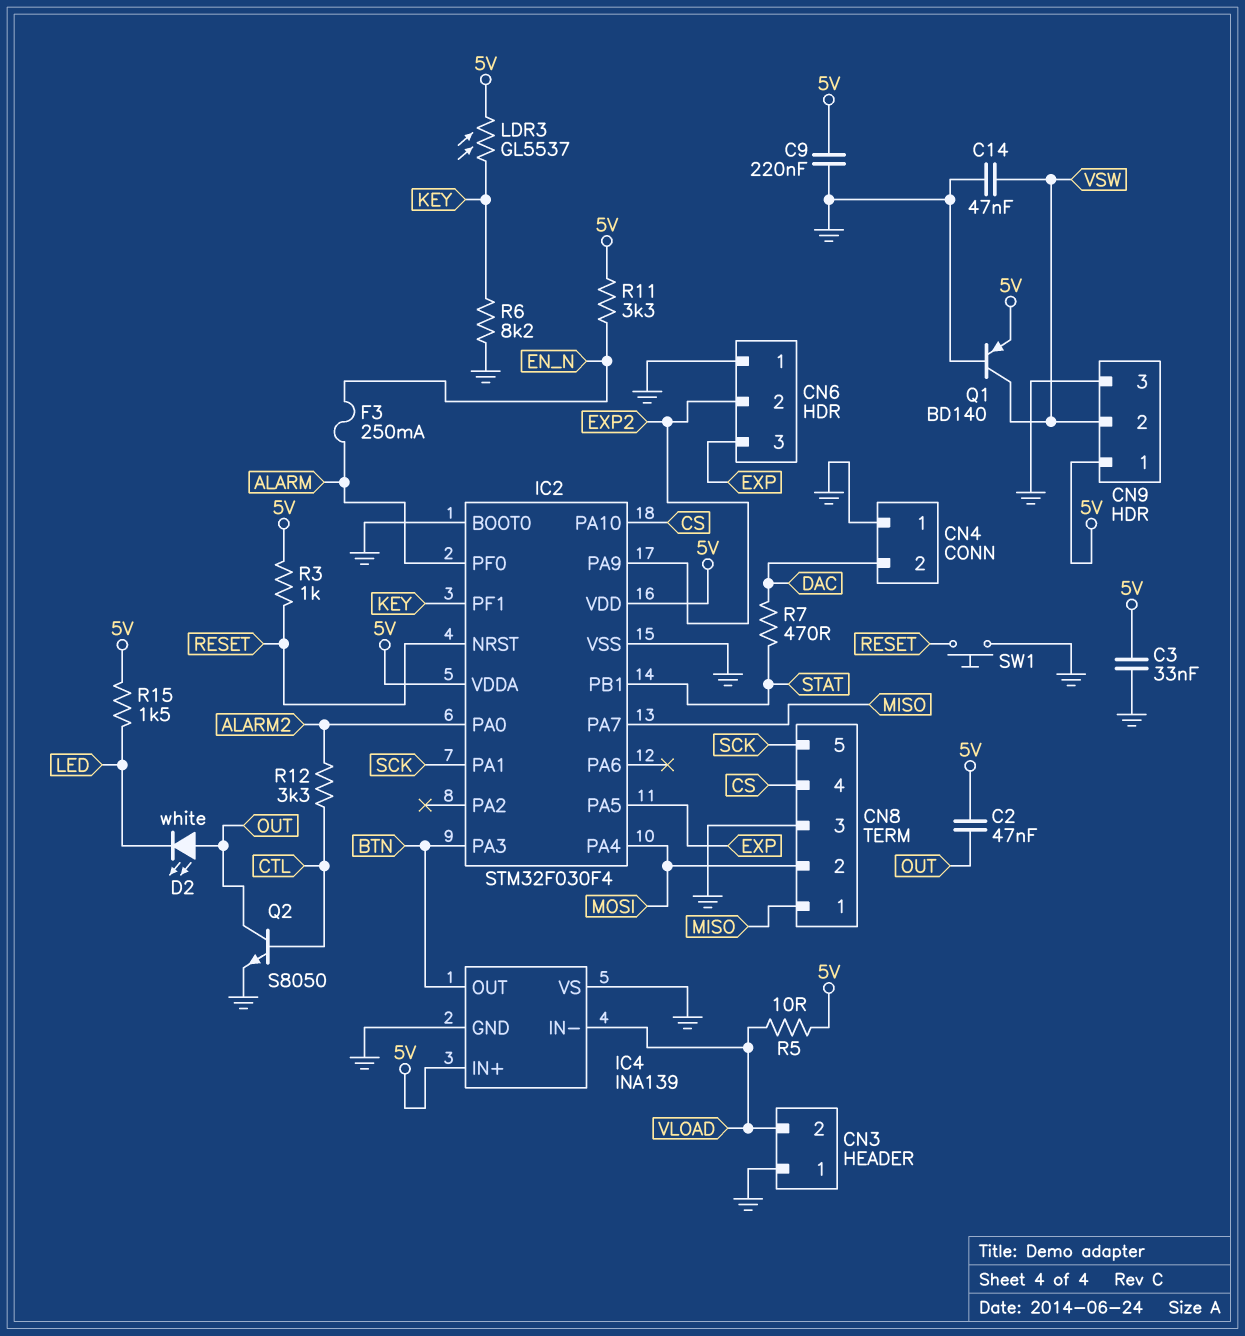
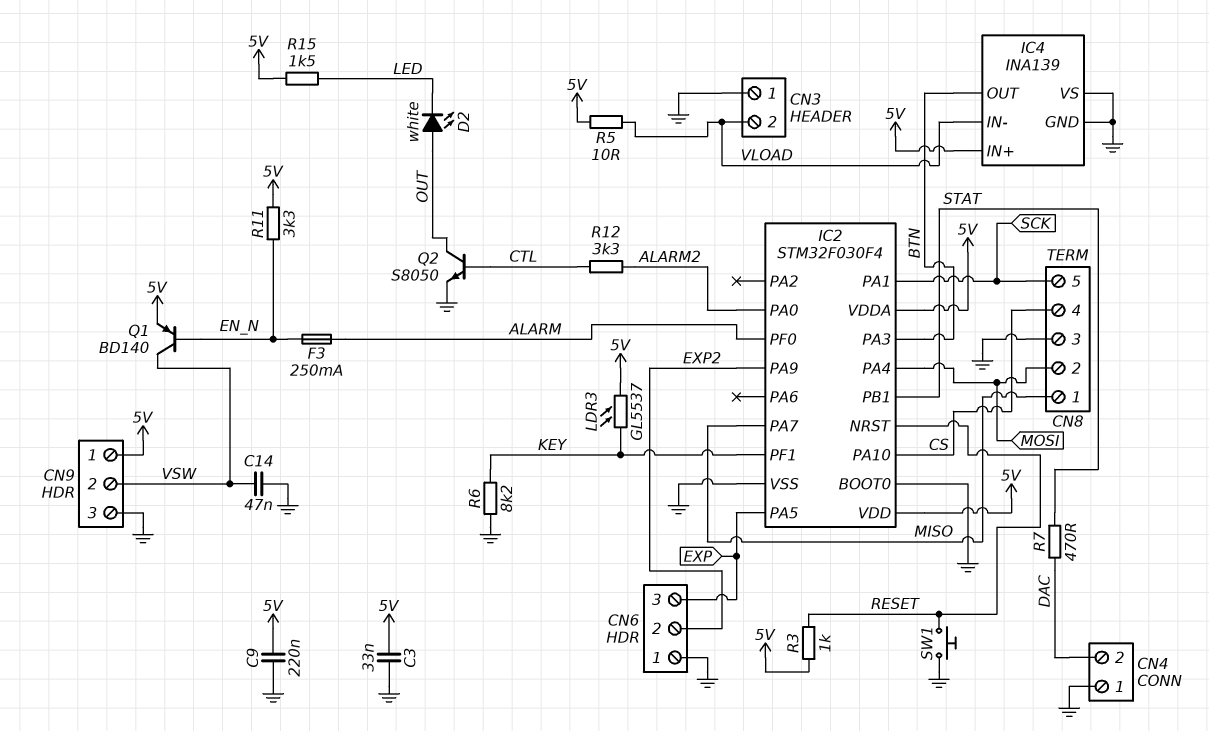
C2: 47nF (5V, OUT) -> none
Q1: PNP BD140 (B GND, C VSW, E 5V) -> PNP BD140 (B EN_N, C VSW, E 5V)

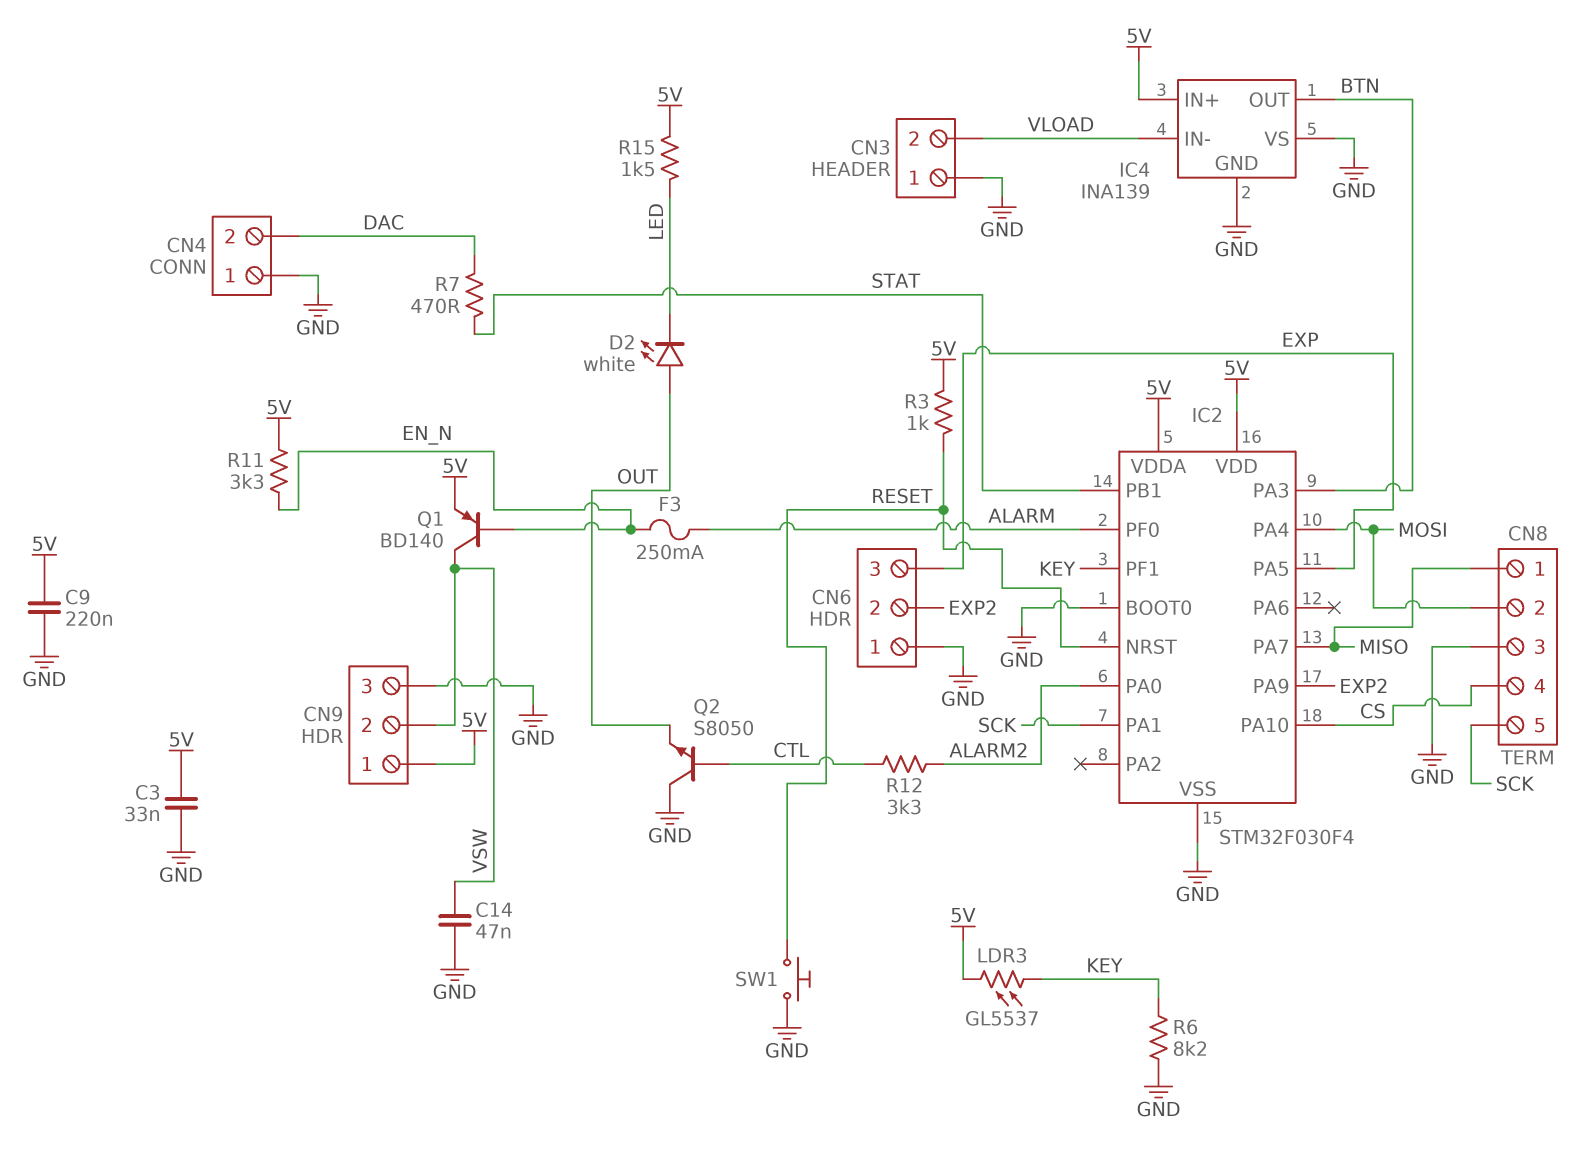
Q2: NPN S8050 (B CTL, C OUT, E GND) -> NPN S8050 (B CTL, C GND, E OUT)
R5: 10 (5V, VLOAD) -> none

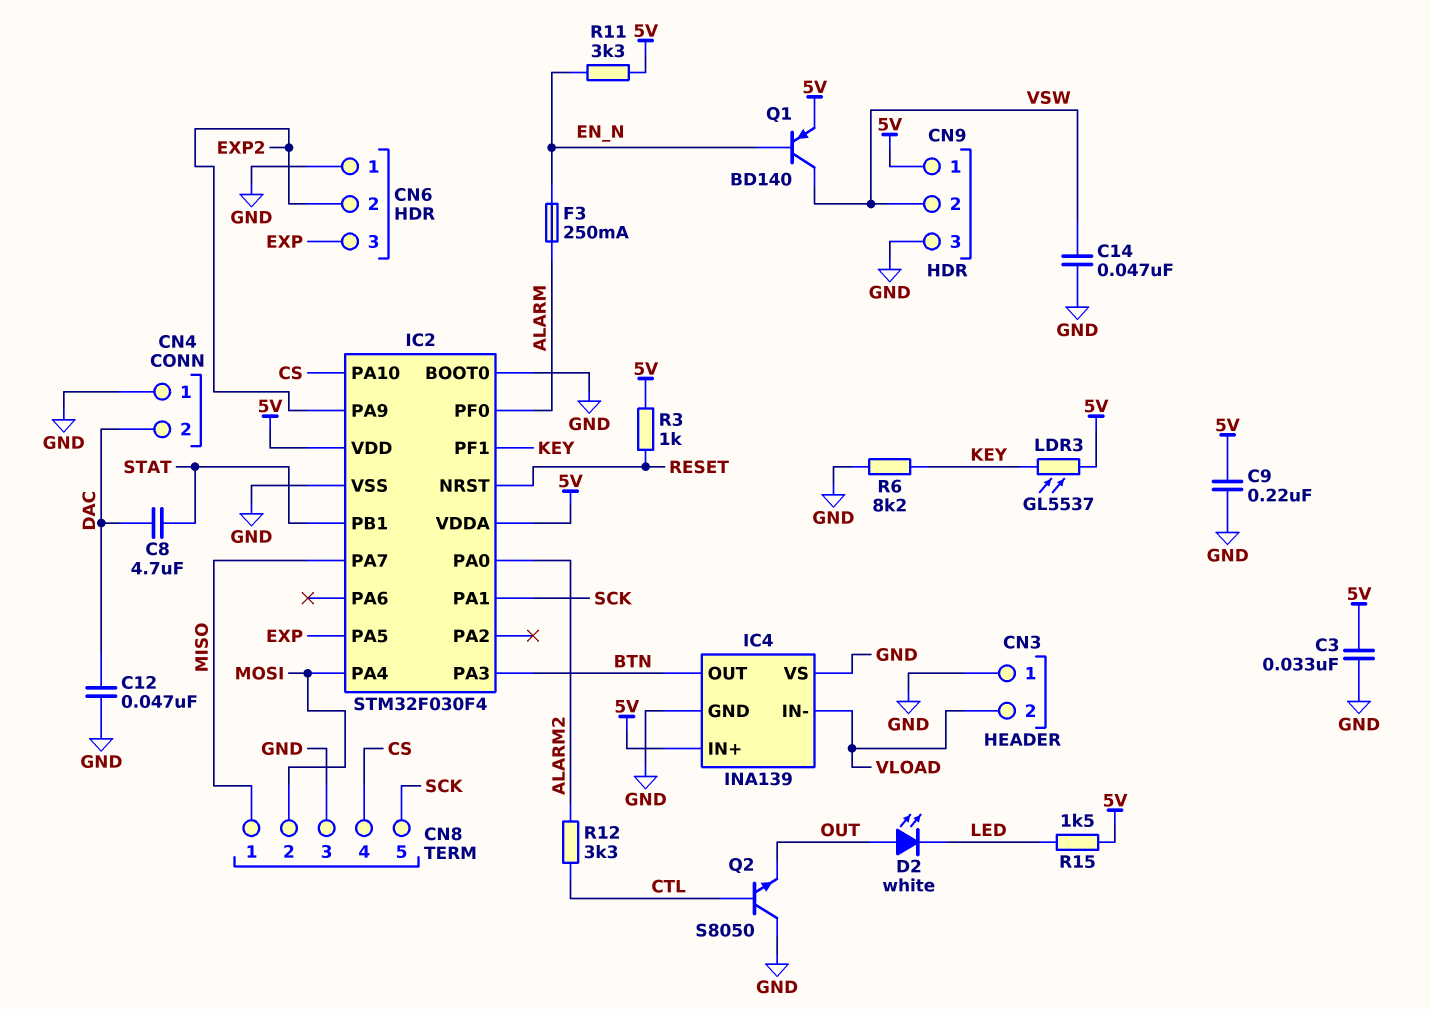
C8: none -> 4.7uF (DAC, STAT)
C12: none -> 47nF (DAC, GND)
R7: 470 (DAC, STAT) -> none
SW1: button (GND, RESET) -> none

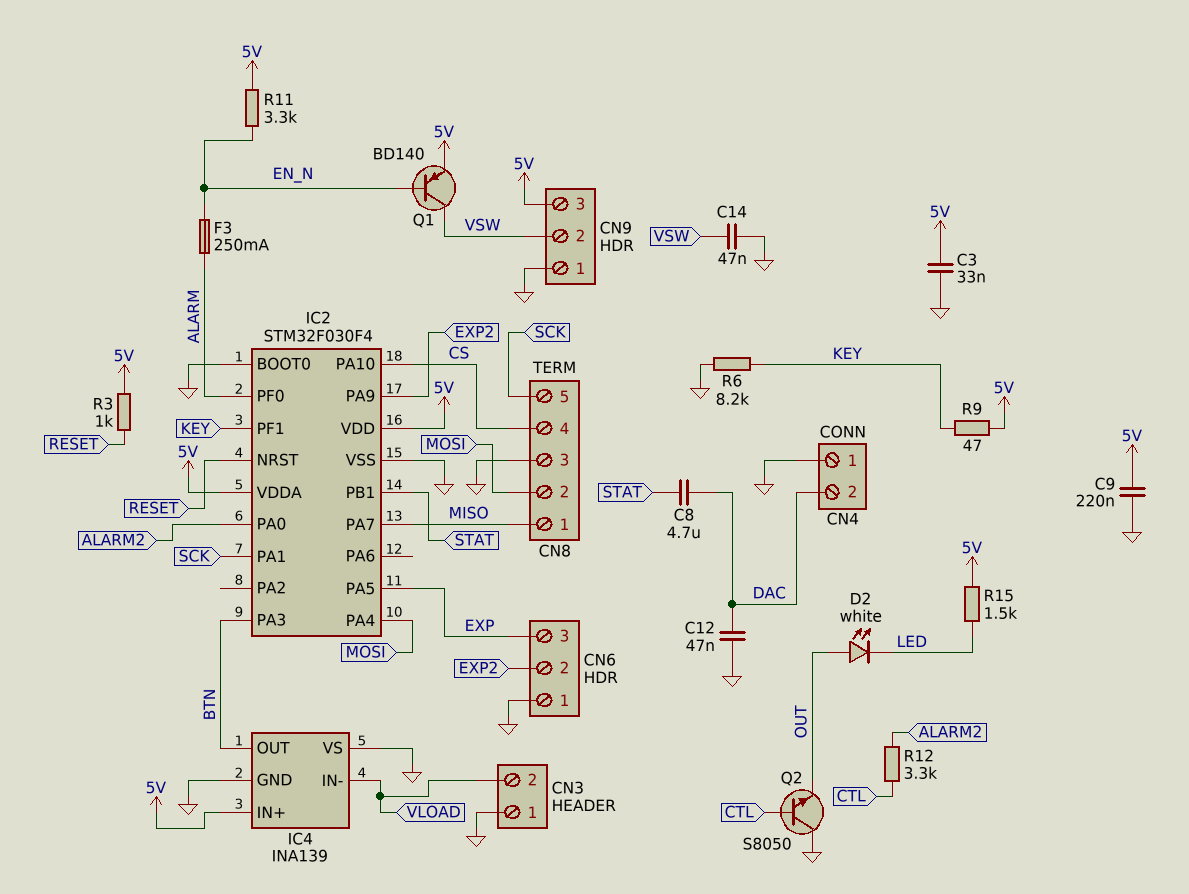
CN9 pin 1: 5V -> GND
CN9 pin 3: GND -> 5V
LDR3: GL5537 (5V, KEY) -> none
R9: none -> 47 (5V, KEY)

